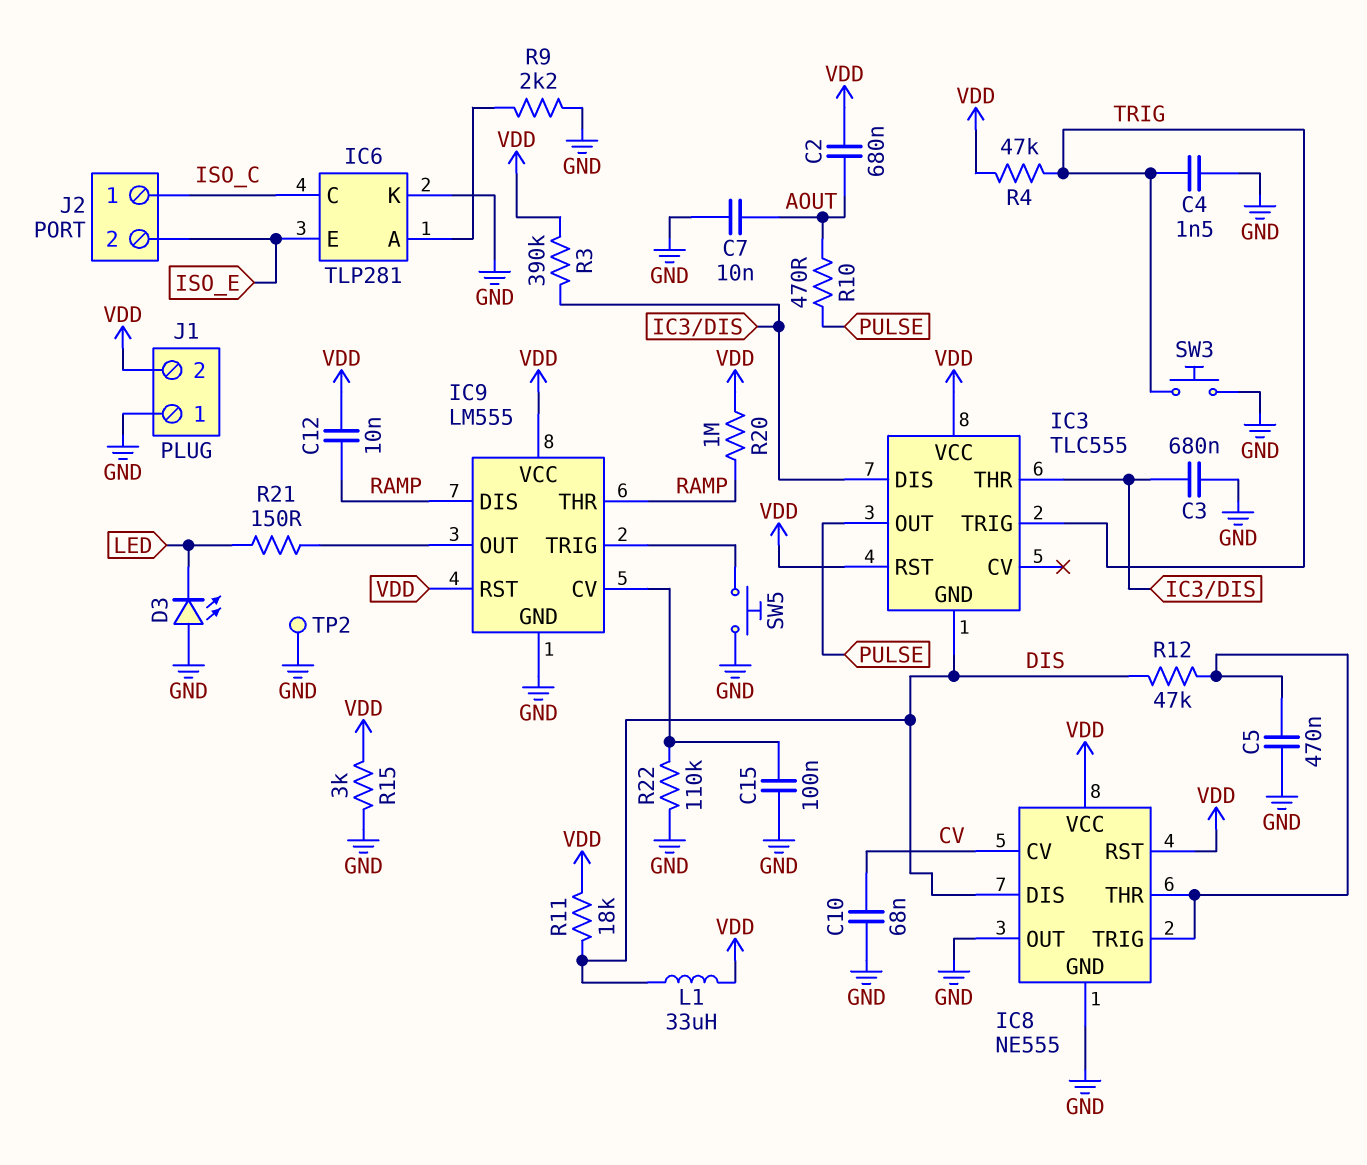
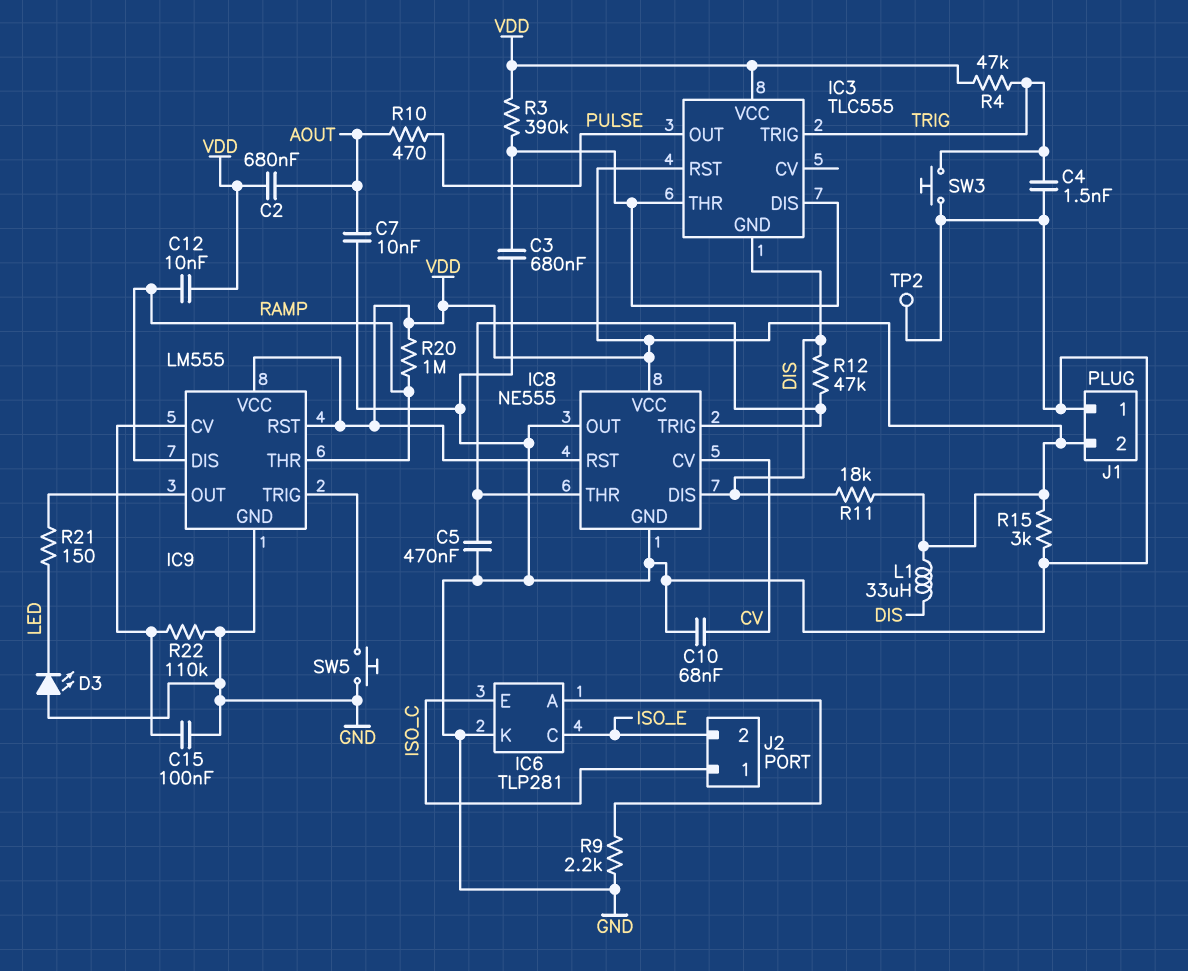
IC6 pin C: ISO_C -> ISO_E
IC6 pin E: ISO_E -> ISO_C

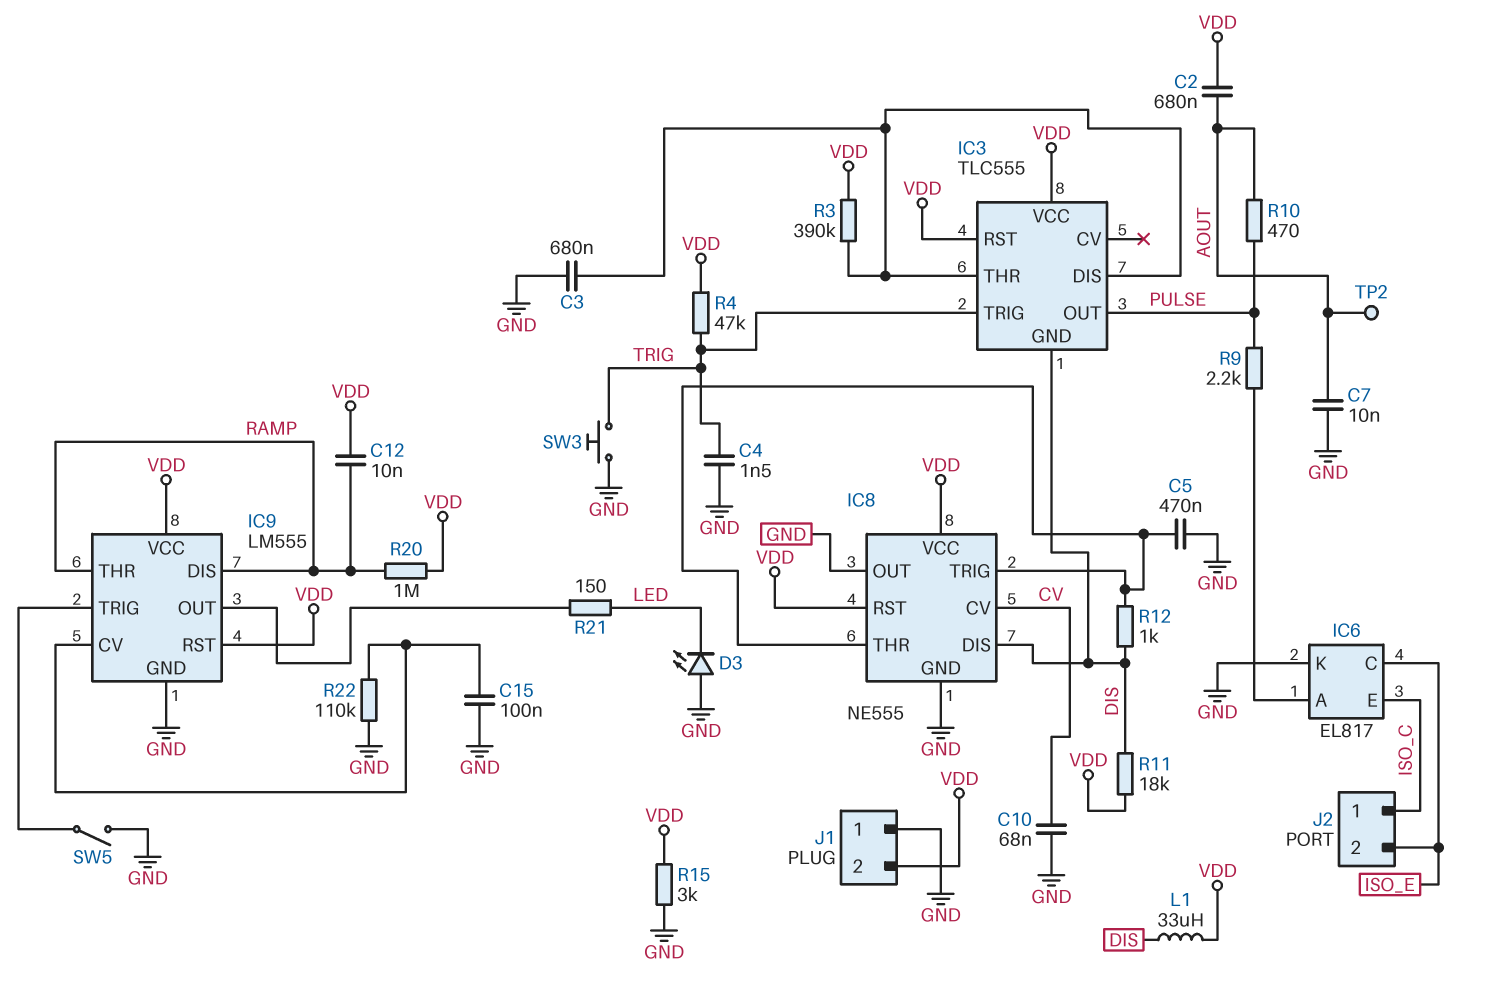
IC6: TLP281 -> EL817
R9: 2.2k (GND, IC6/A) -> 2.2k (IC6/A, PULSE)
R12: 47k (DIS, IC8/THR) -> 1k (DIS, IC8/THR)
SW5: button (GND, IC9/TRIG) -> switch (GND, IC9/TRIG)
TP2: test point (GND) -> test point (AOUT)

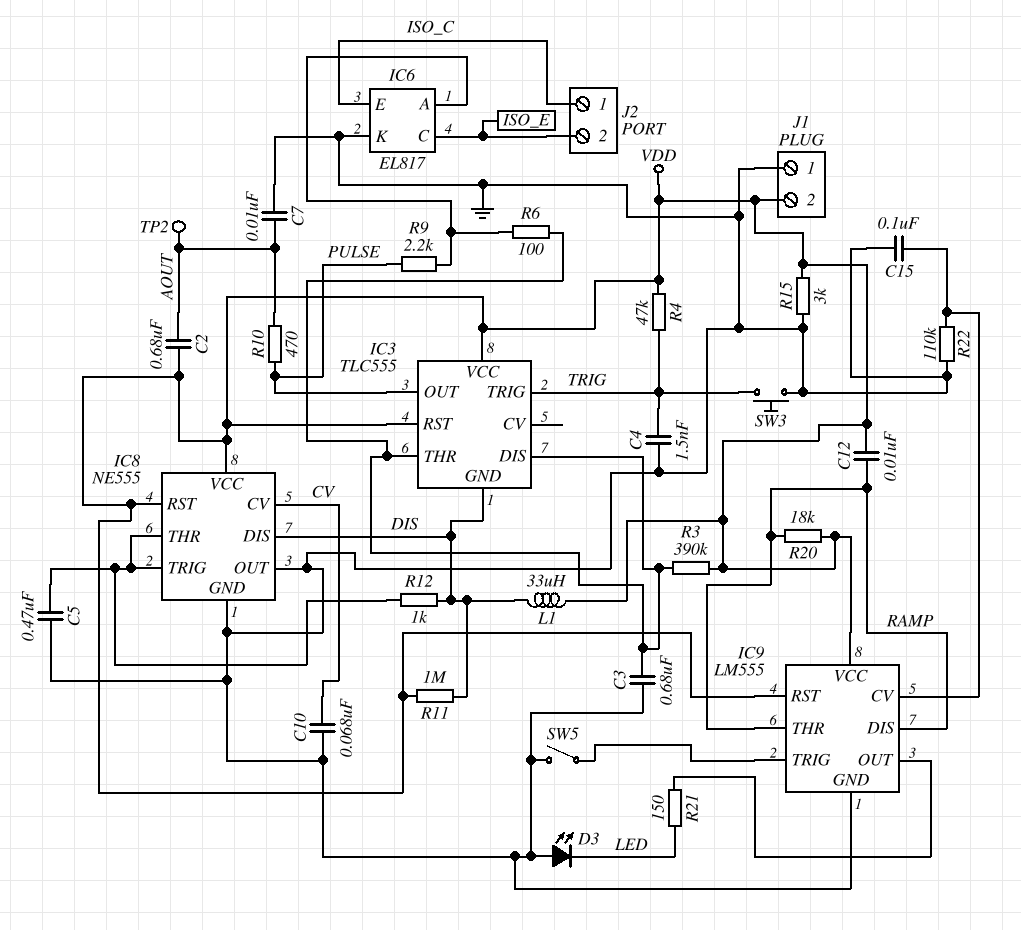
R6: none -> 100 (IC3/DIS, IC6/A)
R11: 18k (DIS, VDD) -> 1M (DIS, VDD)
R20: 1M (RAMP, VDD) -> 18k (RAMP, VDD)

